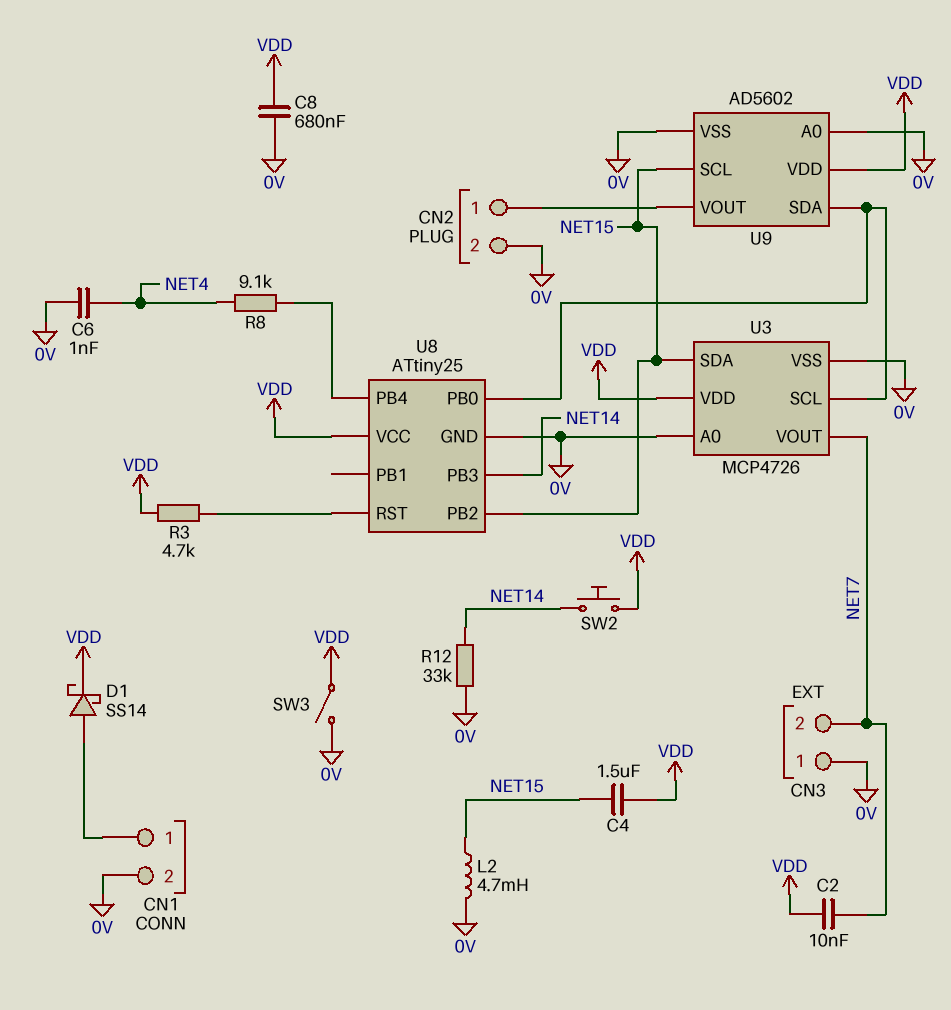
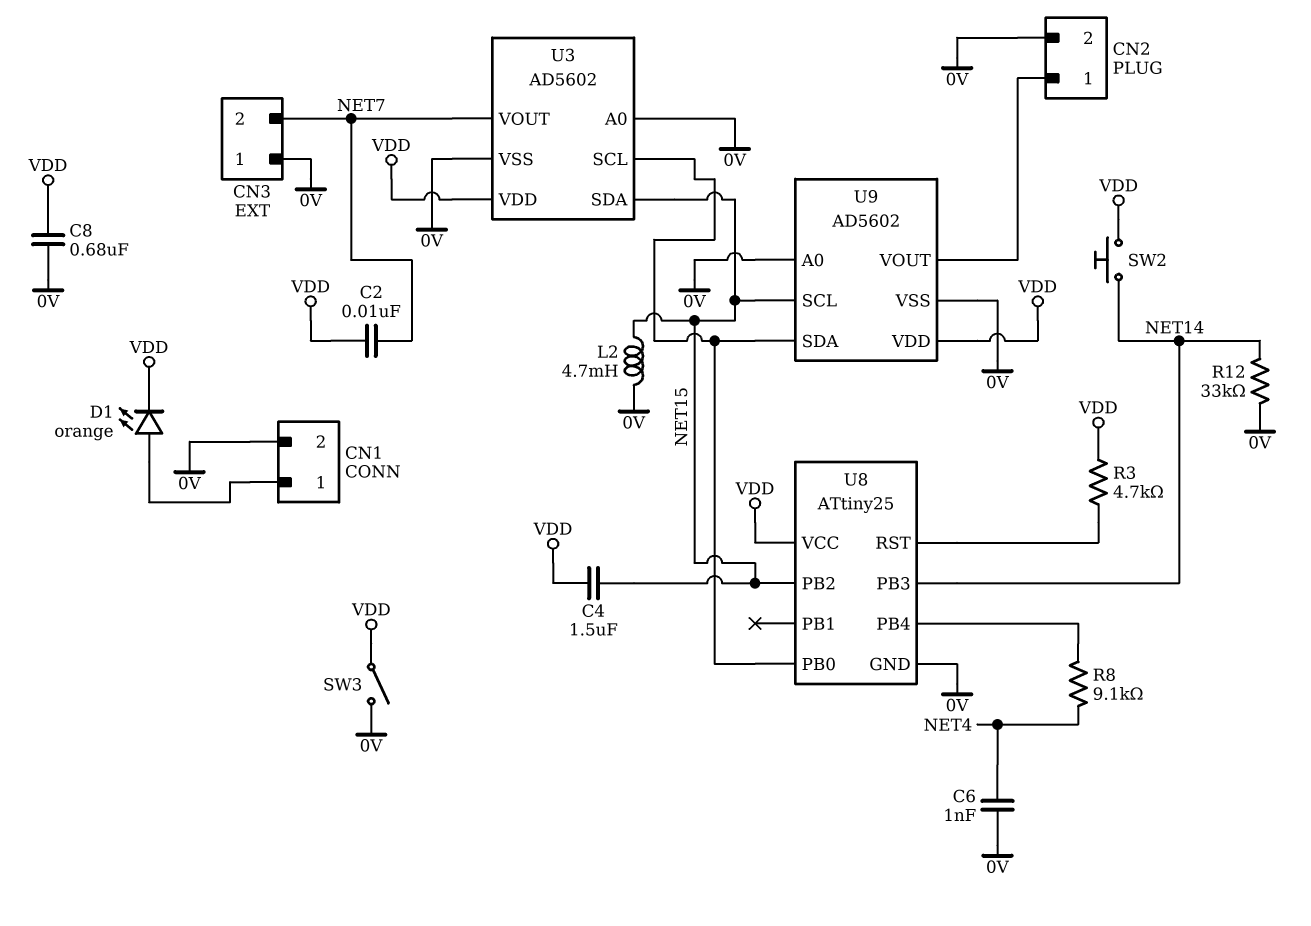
D1: schottky SS14 (A CN1/1, K VDD) -> LED orange (A CN1/1, K VDD)
U3: MCP4726 -> AD5602

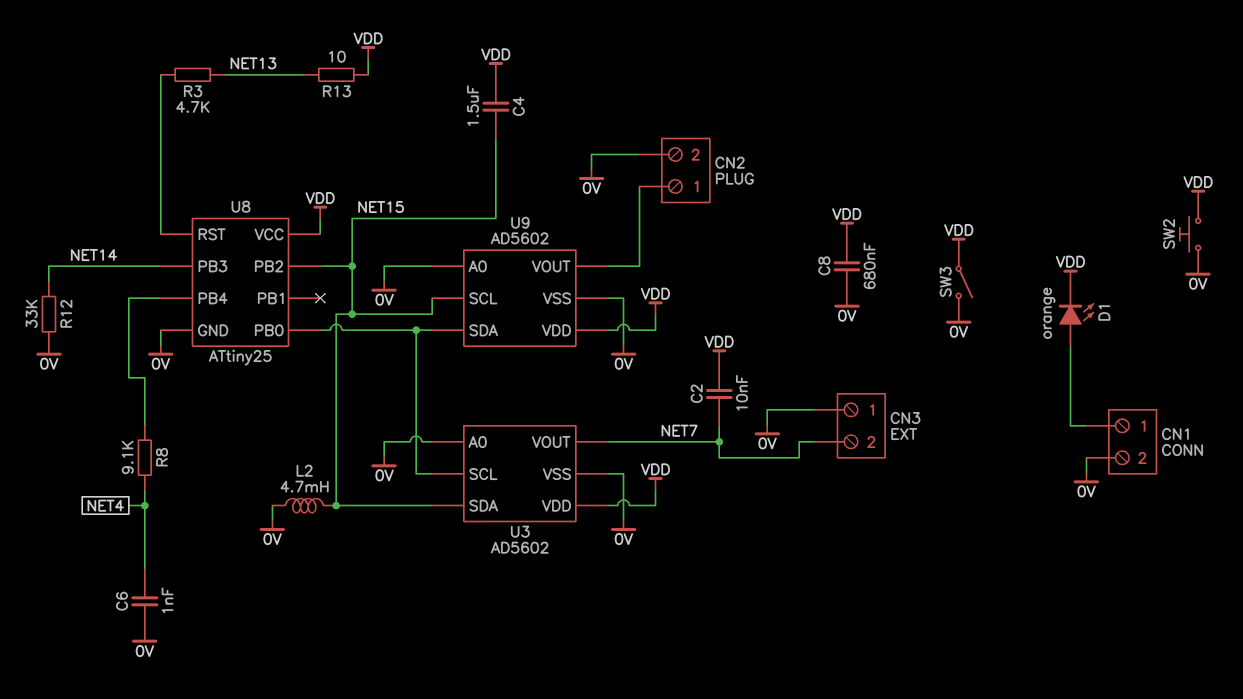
R3: 4.7k (U8/RST, VDD) -> 4.7k (NET13, U8/RST)
R13: none -> 10 (NET13, VDD)
SW2: button (NET14, VDD) -> button (0V, VDD)

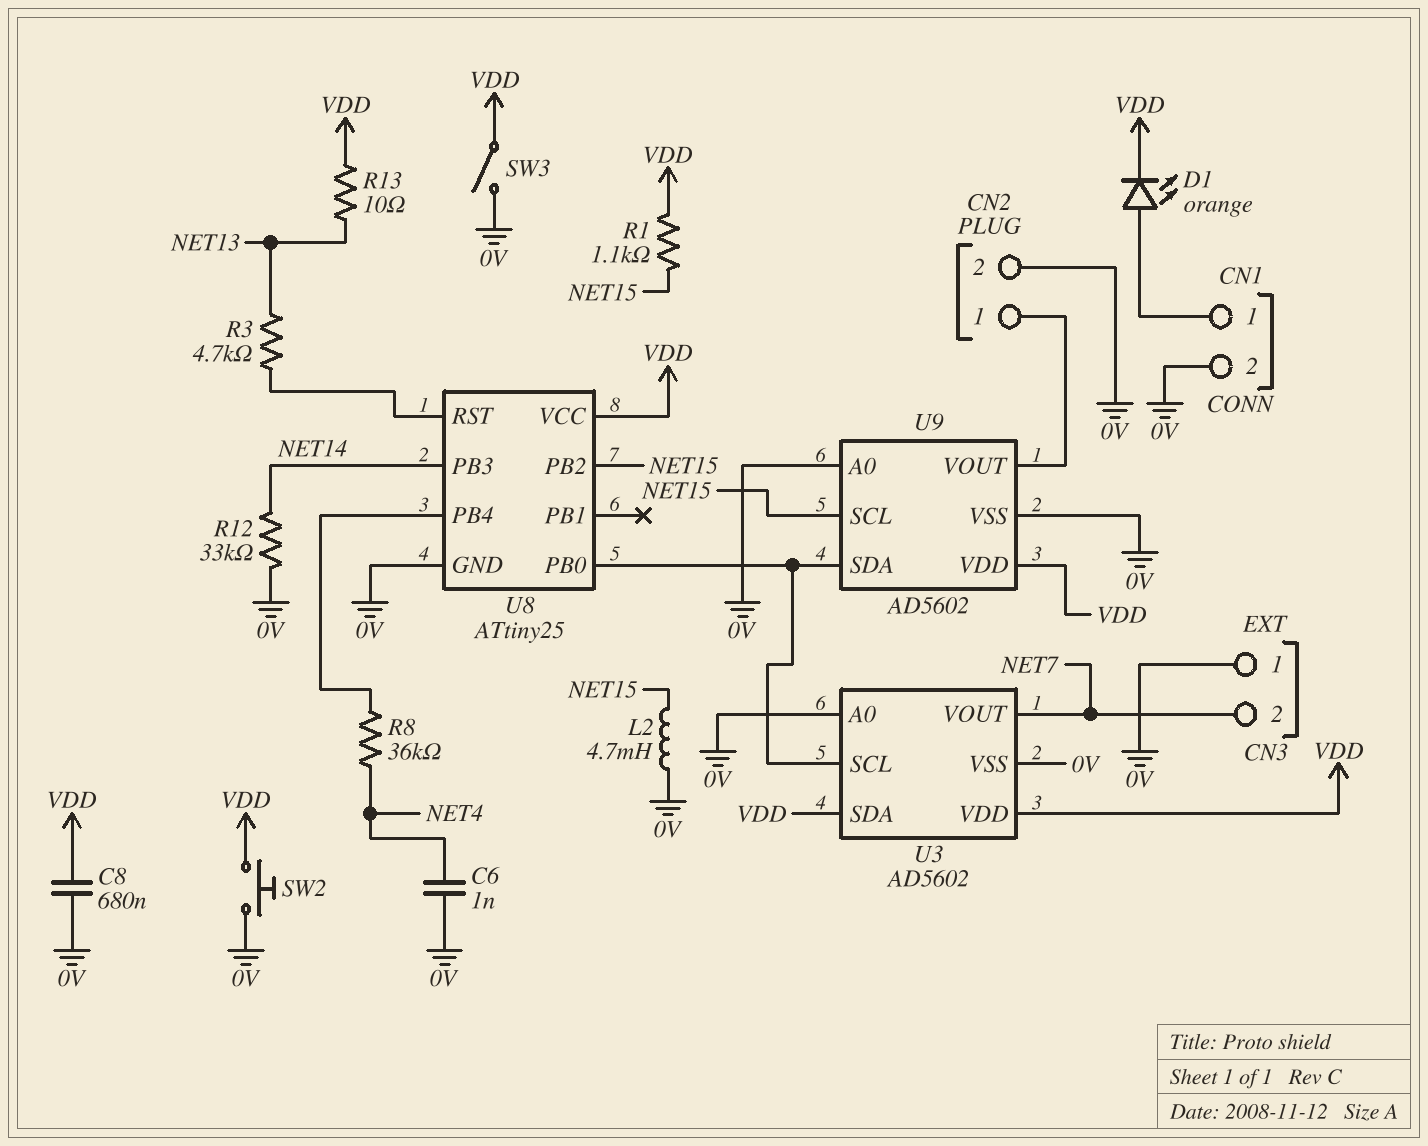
C2: 10nF (NET7, VDD) -> none
C4: 1.5uF (NET15, VDD) -> none
R1: none -> 1.1k (NET15, VDD)
R8: 9.1k (NET4, U8/PB4) -> 36k (NET4, U8/PB4)
U3 pin SDA: NET15 -> VDD

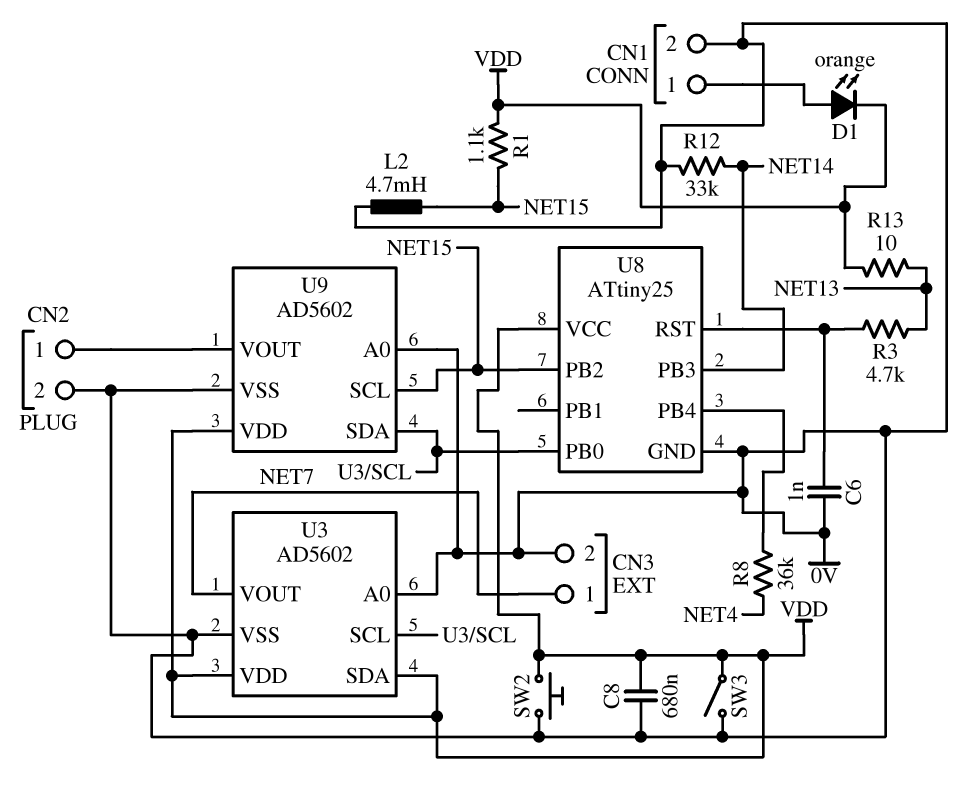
C6: 1nF (0V, NET4) -> 1nF (0V, U8/RST)
CN3 pin 1: 0V -> NET7
CN3 pin 2: NET7 -> 0V

